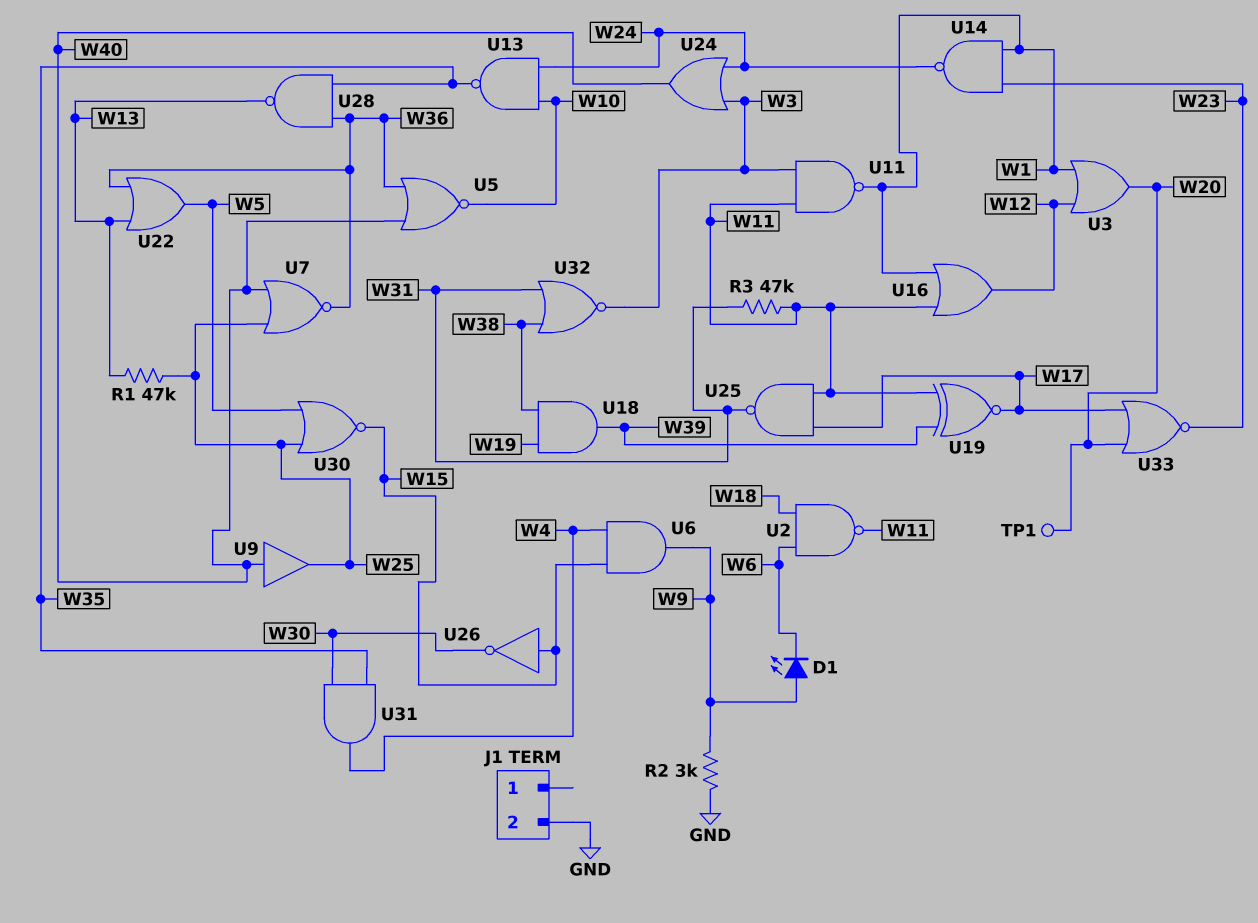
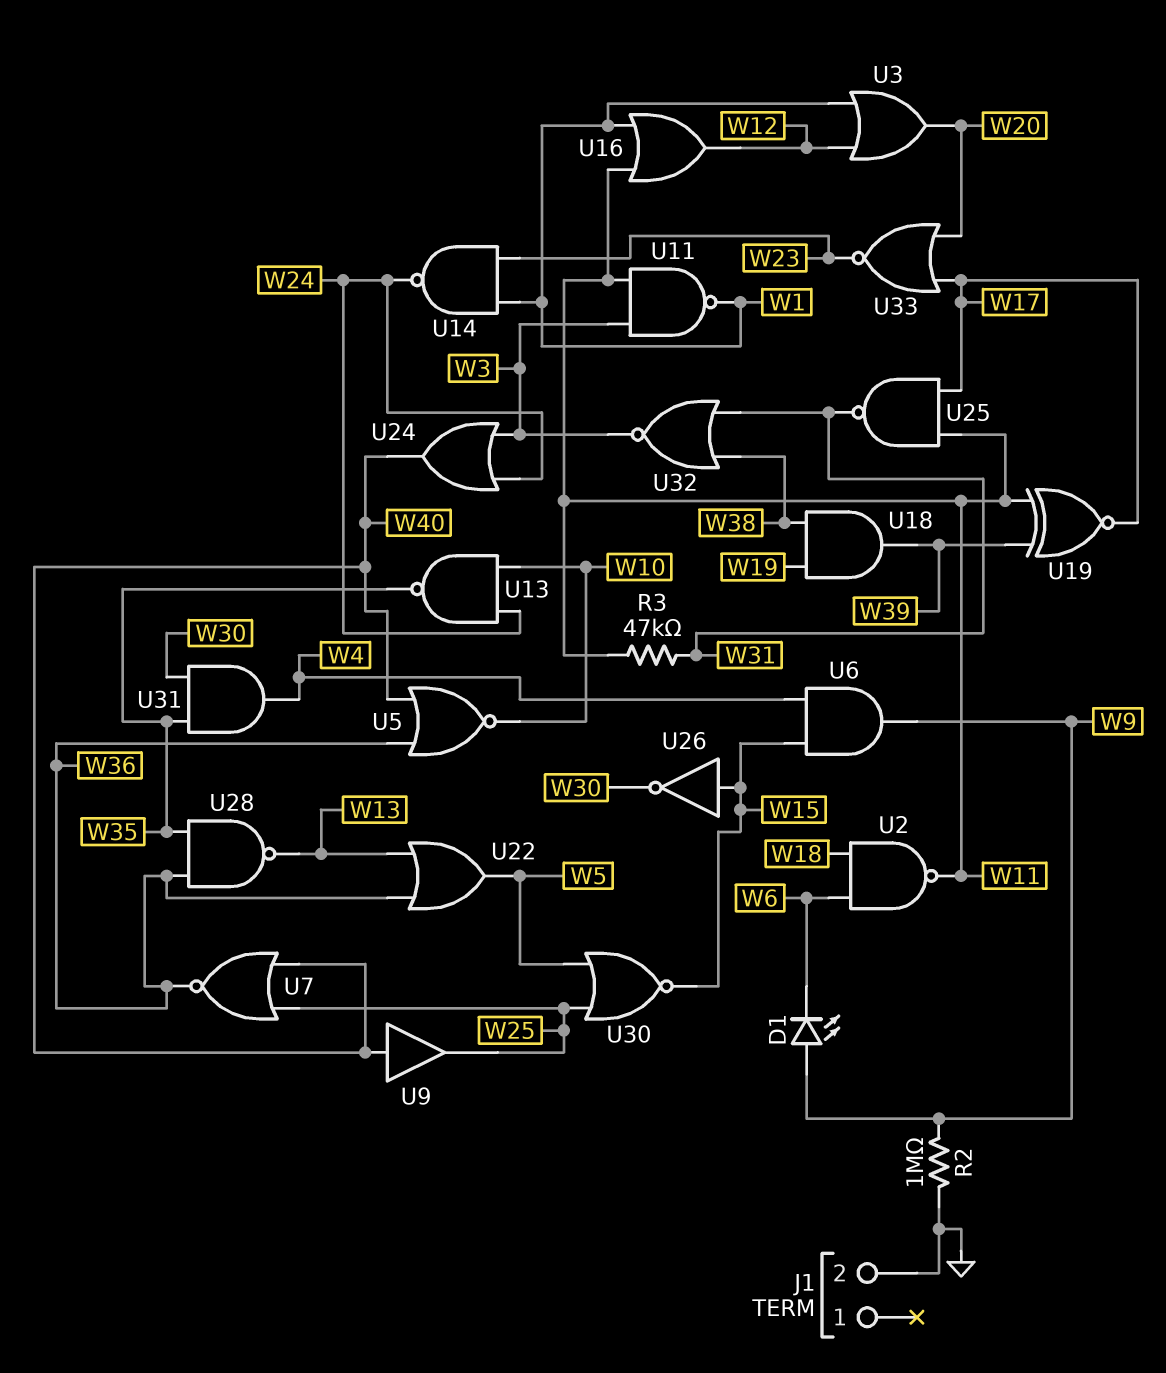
R1: 47k (W13, W25) -> none
R2: 3k (GND, W9) -> 1M (GND, W9)
TP1: test point (W20) -> none

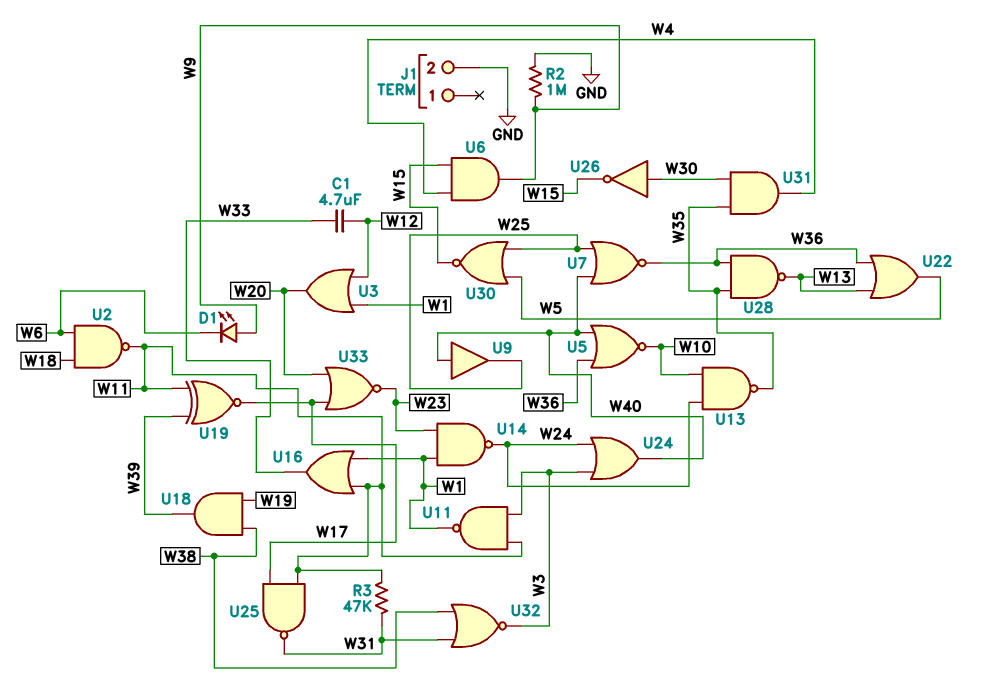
C1: none -> 4.7uF (W12, W33)
U16: OR (in W1, in W11, out W12) -> OR (in W1, in W11, out W33)
U26: NOT (in W15, out W30) -> NOT (in W30, out W15)

